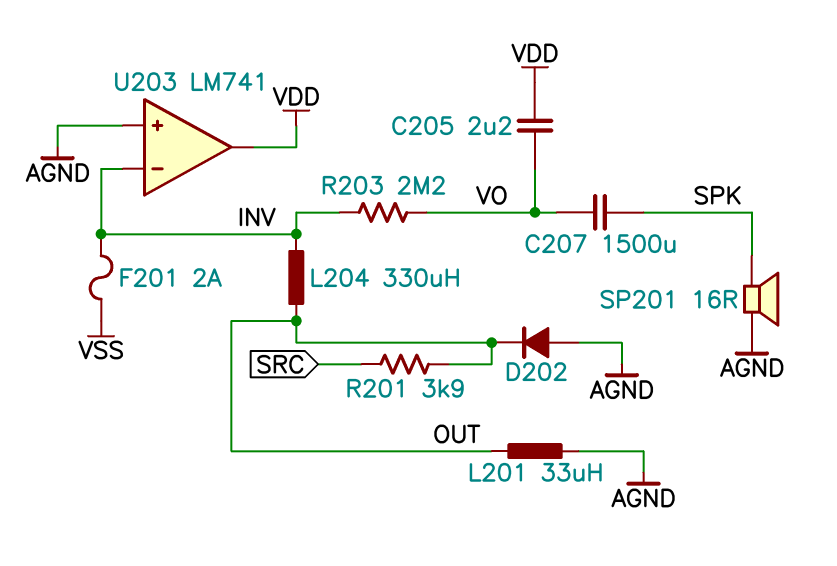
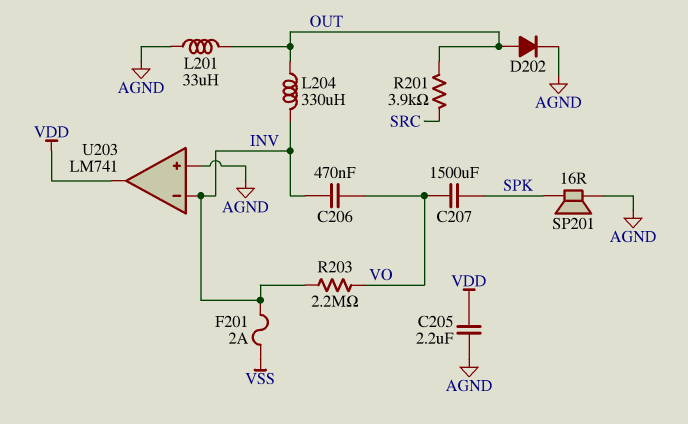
C205: 2.2uF (VDD, VO) -> 2.2uF (AGND, VDD)
C206: none -> 470nF (INV, VO)
D202: diode (A AGND, K OUT) -> diode (A OUT, K AGND)

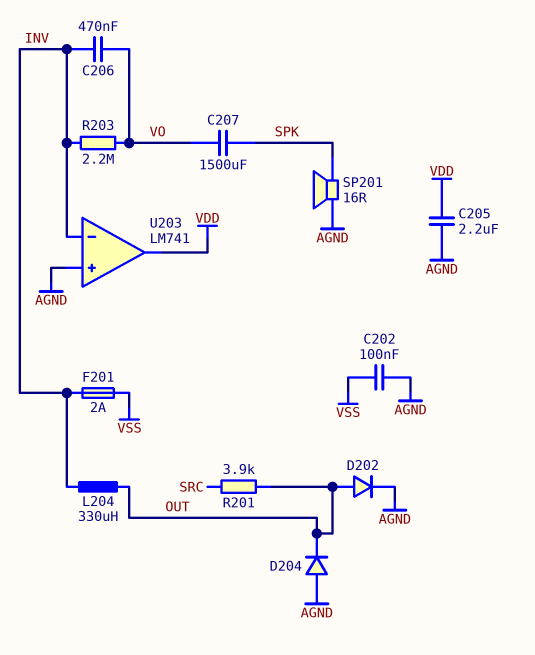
C202: none -> 100nF (AGND, VSS)
D204: none -> diode (A AGND, K OUT)
L201: 33uH (AGND, OUT) -> none

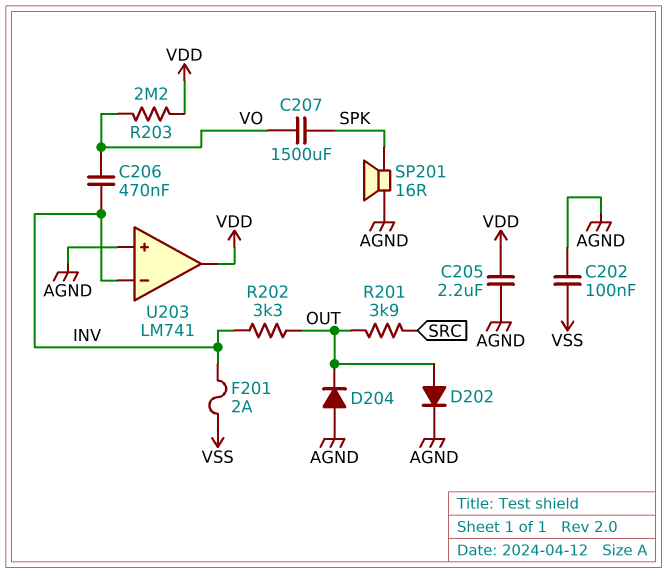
L204: 330uH (INV, OUT) -> none
R202: none -> 3.3k (INV, OUT)
R203: 2.2M (INV, VO) -> 2.2M (VDD, VO)

